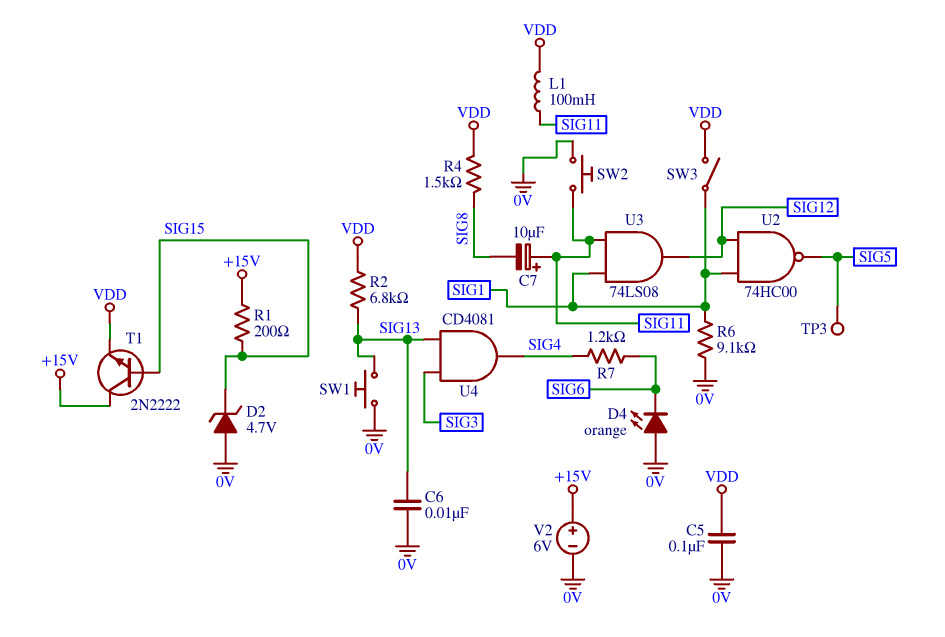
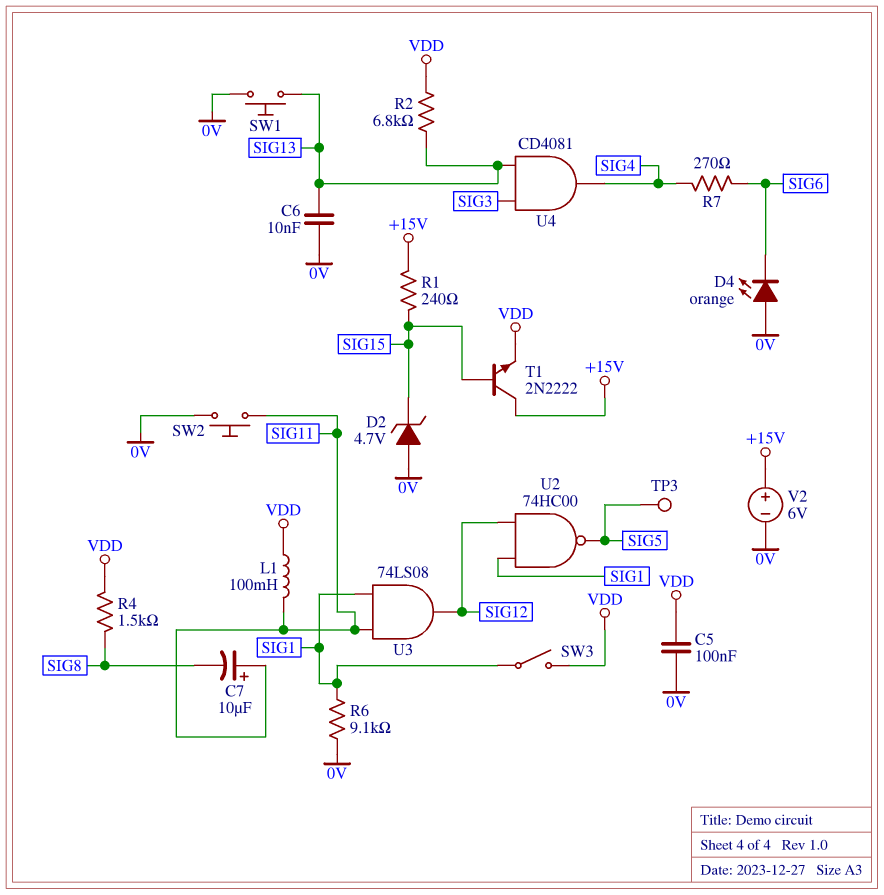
R1: 200 (+15V, SIG15) -> 240 (+15V, SIG15)
R7: 1.2k (SIG4, SIG6) -> 270 (SIG4, SIG6)

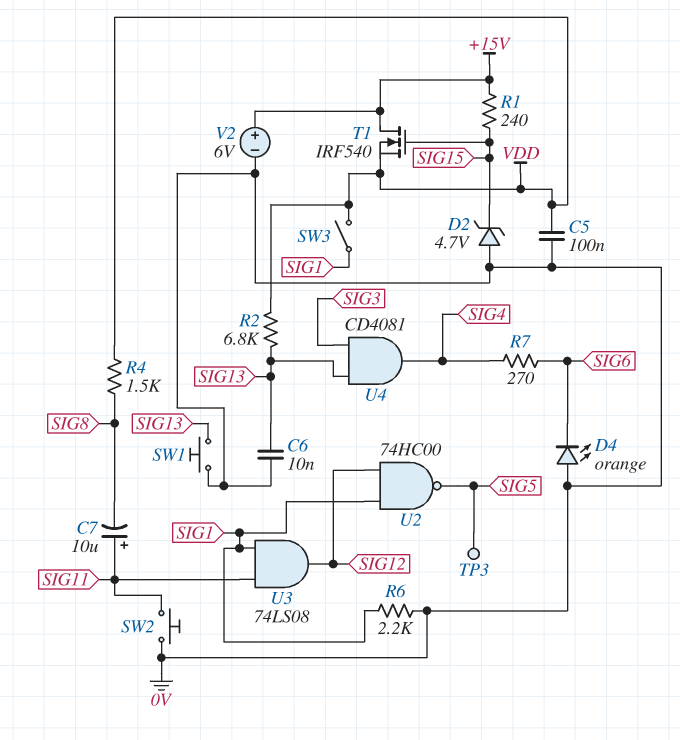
L1: 100mH (SIG11, VDD) -> none
R6: 9.1k (0V, SIG1) -> 2.2k (0V, SIG1)
T1: NPN 2N2222 (B SIG15, C +15V, E VDD) -> NMOS IRF540 (G SIG15, D +15V, S VDD)

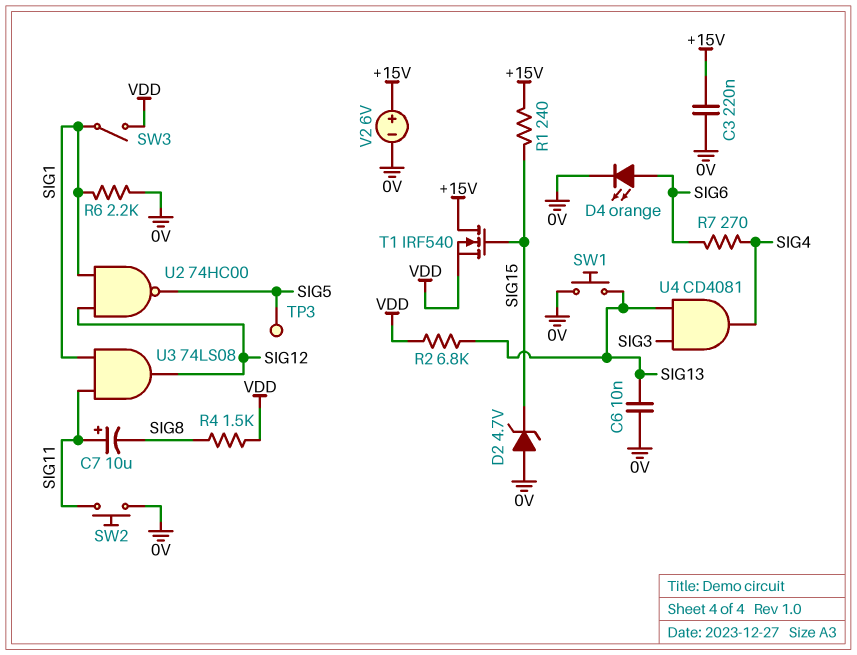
C3: none -> 220nF (+15V, 0V)
C5: 100nF (0V, VDD) -> none
D4: LED orange (A 0V, K SIG6) -> LED orange (A SIG6, K 0V)

